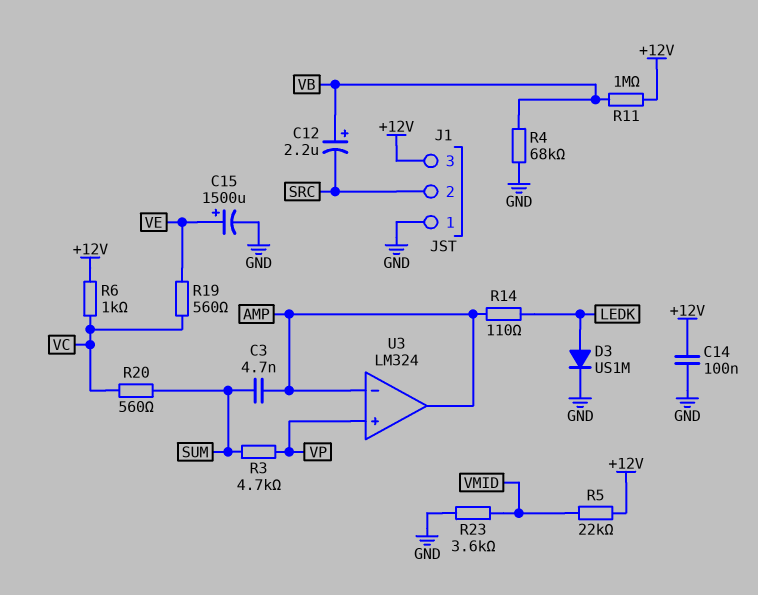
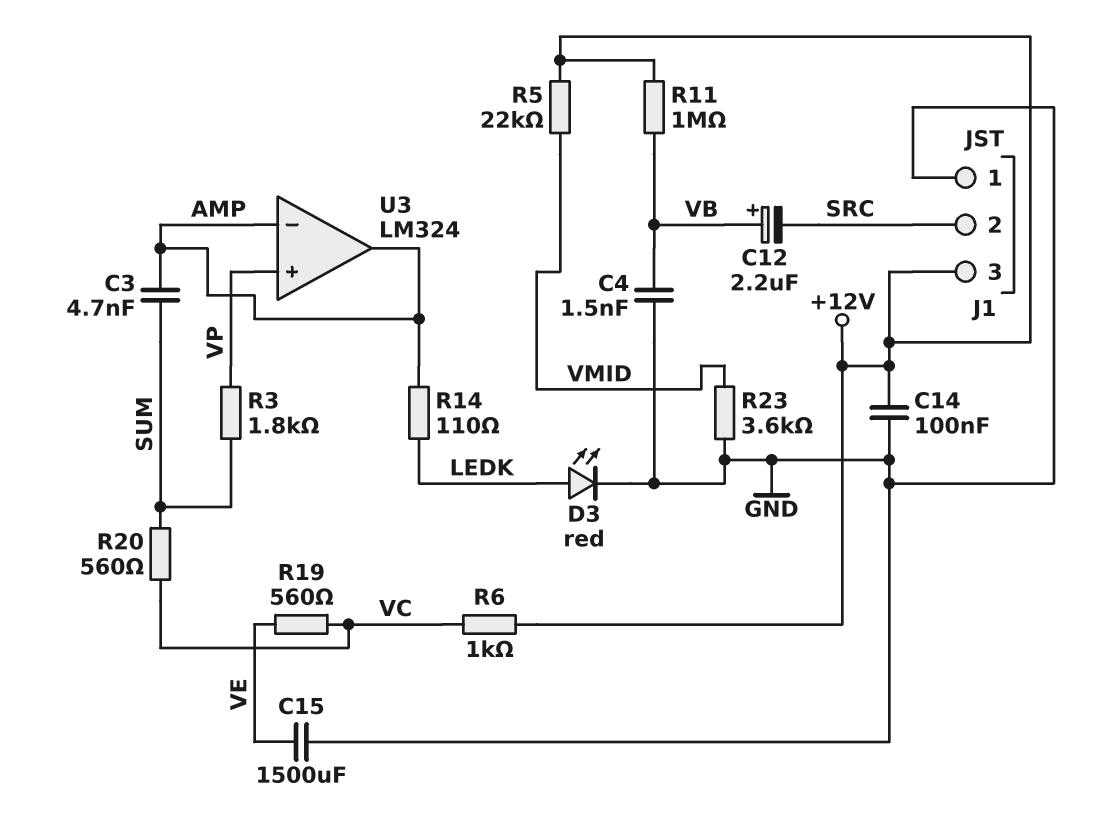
C4: none -> 1.5nF (GND, VB)
C15: 1500uF (plus VE, minus GND) -> 1500uF (GND, VE)
D3: diode US1M (A LEDK, K GND) -> LED red (A LEDK, K GND)
R3: 4.7k (SUM, VP) -> 1.8k (SUM, VP)
R4: 68k (GND, VB) -> none

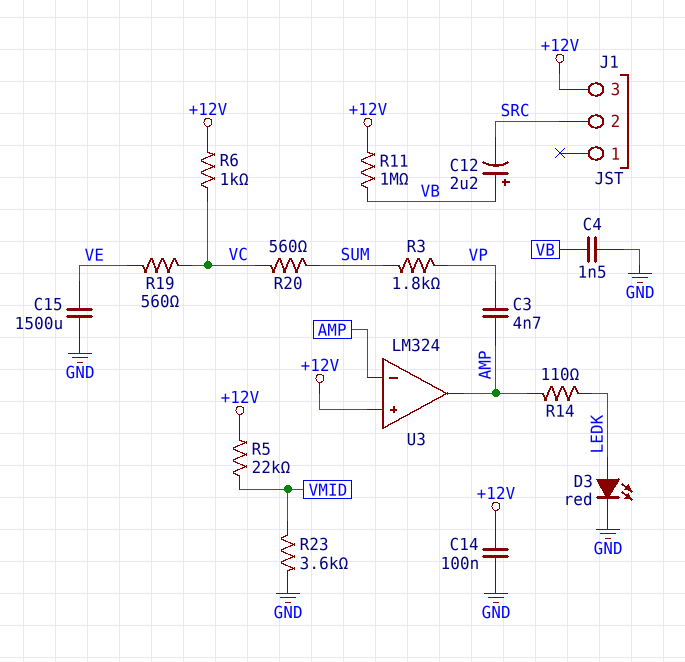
C3: 4.7nF (AMP, SUM) -> 4.7nF (AMP, VP)
J1 pin 1: GND -> none
U3 pin in+: VP -> +12V

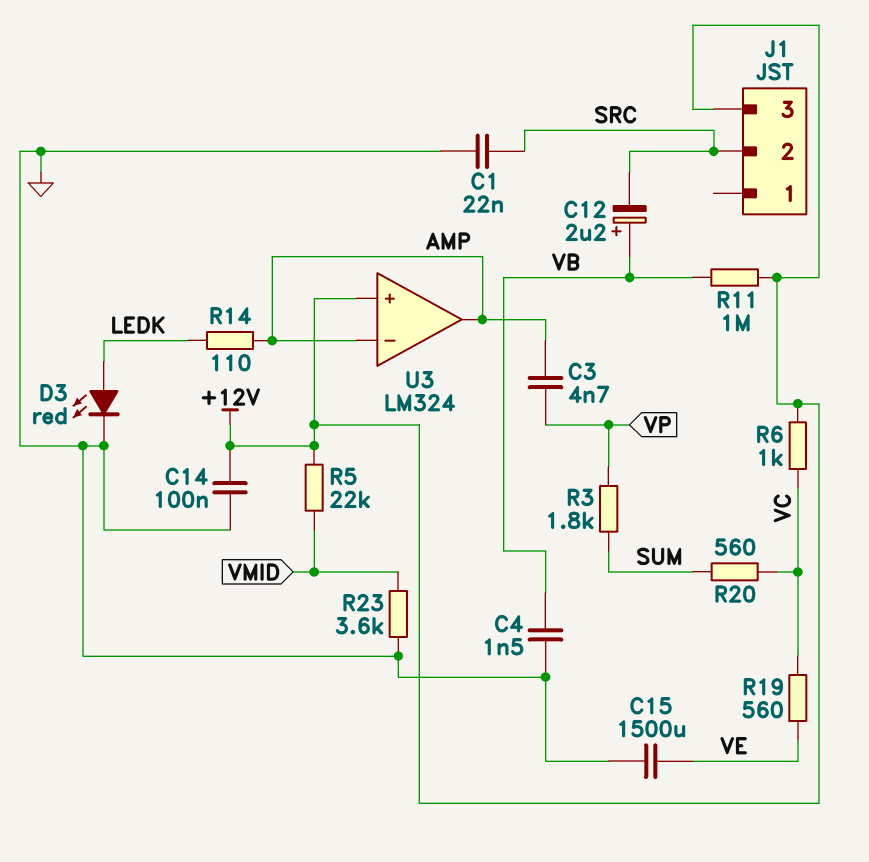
C1: none -> 22nF (GND, SRC)

